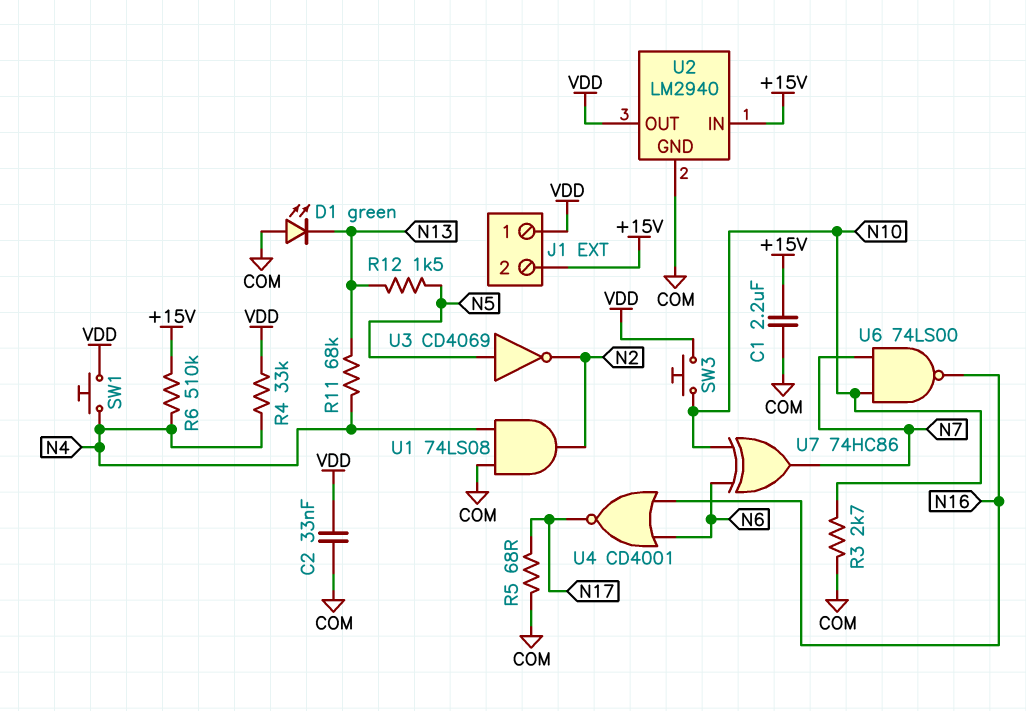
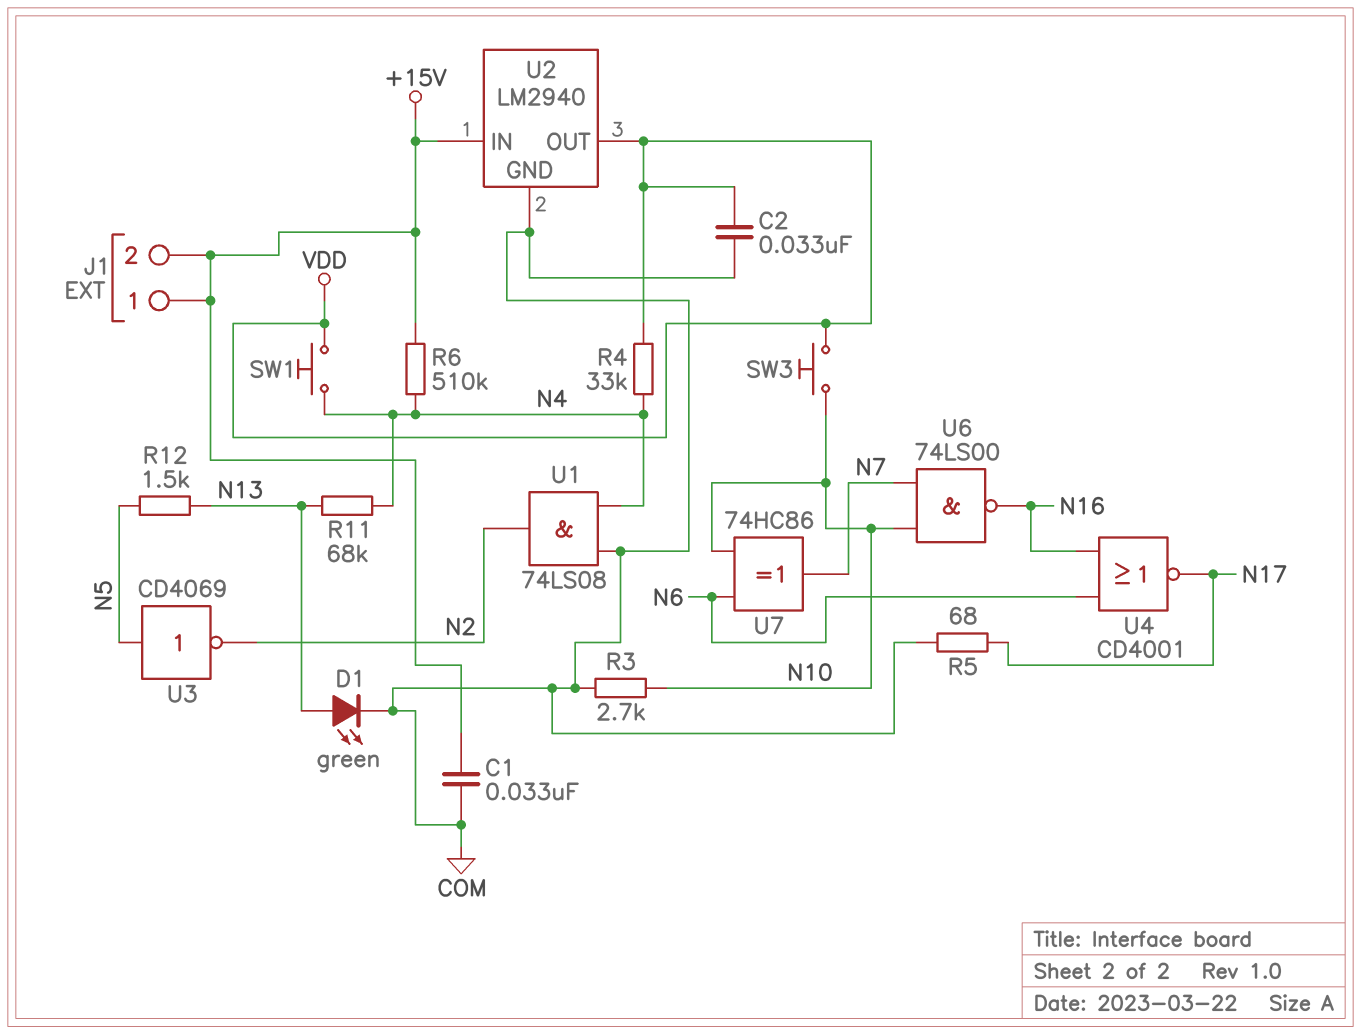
C1: 2.2uF (+15V, COM) -> 33nF (+15V, COM)
D1: LED green (A COM, K N13) -> LED green (A N13, K COM)
J1 pin 1: VDD -> +15V

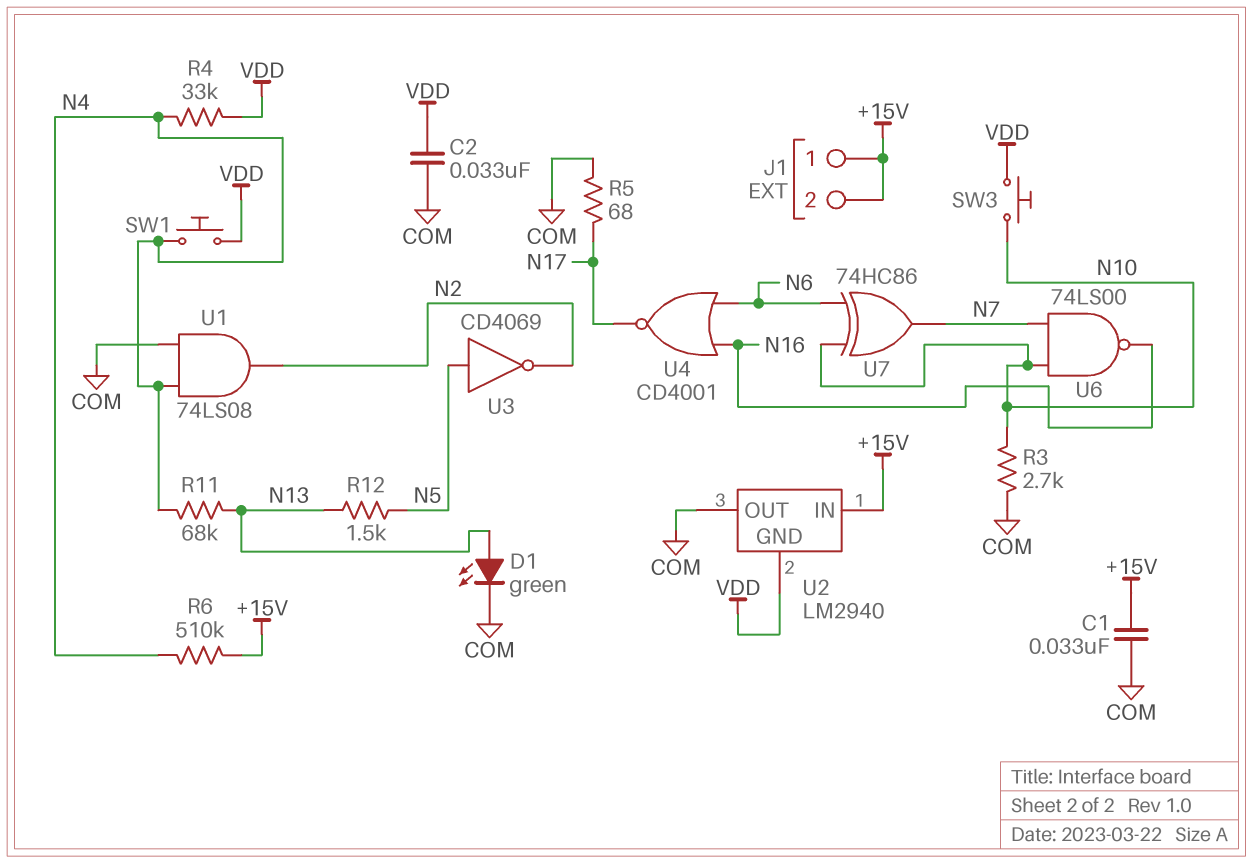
U2 pin GND: COM -> VDD
U2 pin OUT: VDD -> COM

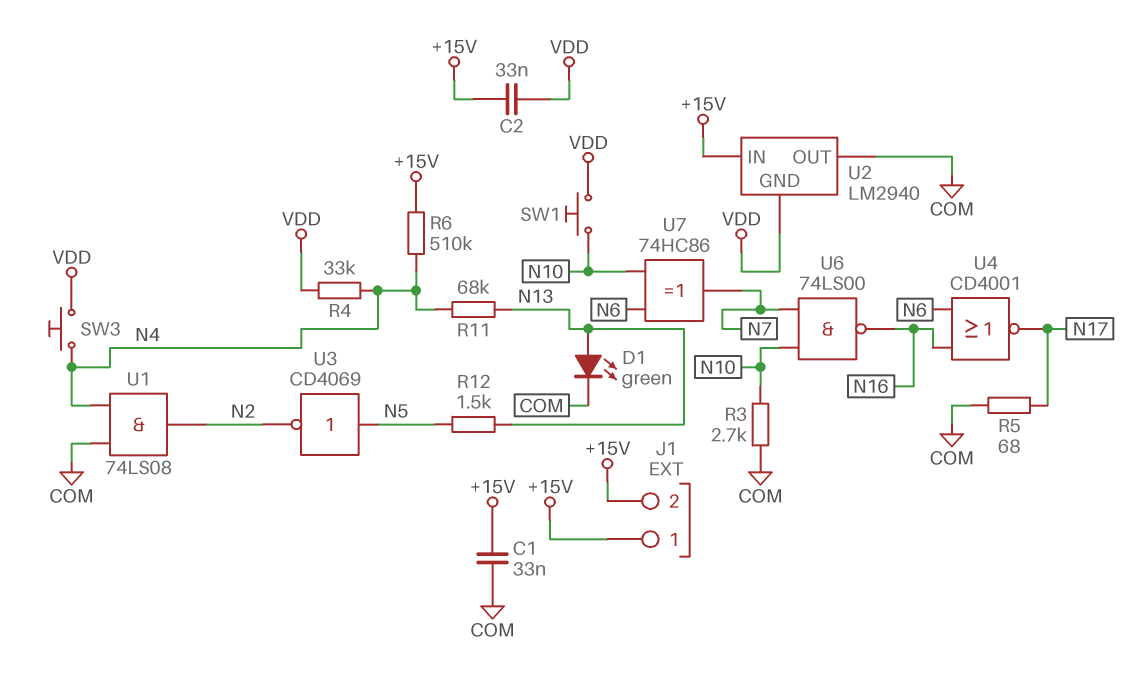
C2: 33nF (COM, VDD) -> 33nF (+15V, VDD)
SW1: button (N4, VDD) -> button (N10, VDD)
SW3: button (N10, VDD) -> button (N4, VDD)

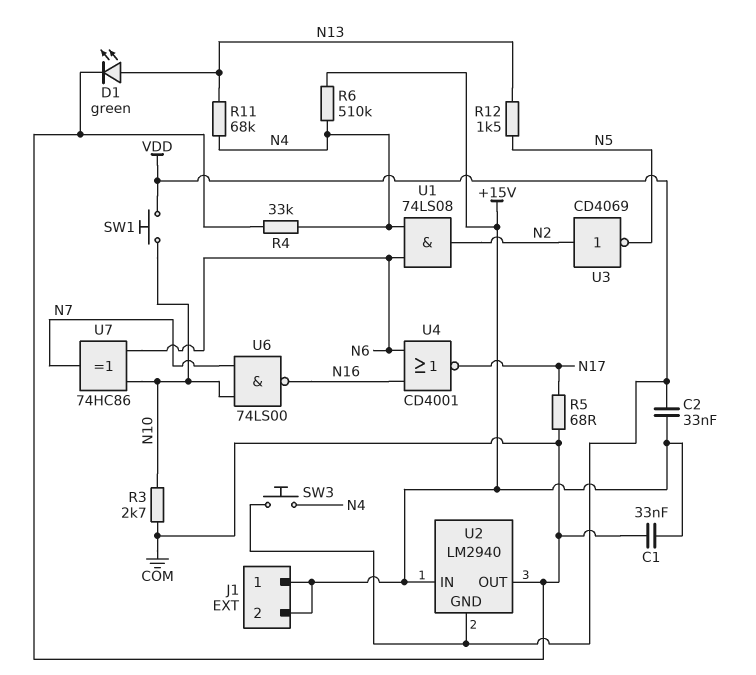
R4: 33k (N4, VDD) -> 33k (COM, N4)
U1: AND 74LS08 (in COM, in N4, out N2) -> AND 74LS08 (in N4, in N6, out N2)
U3: NOT CD4069 (in N5, out N2) -> NOT CD4069 (in N2, out N5)

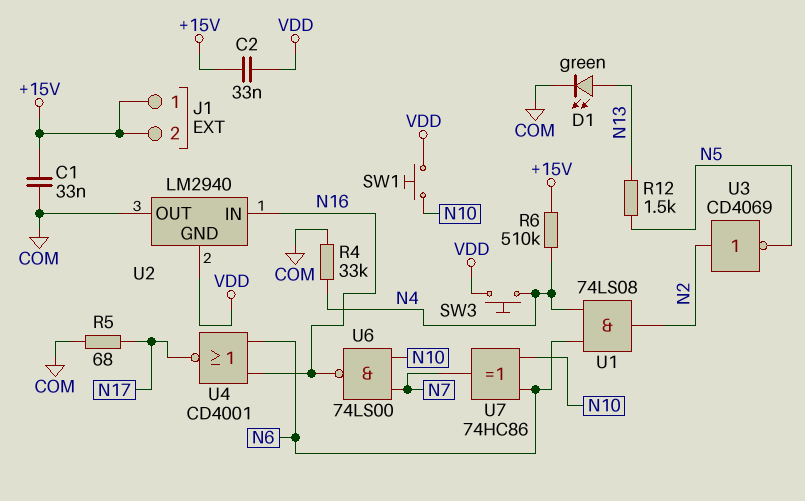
R3: 2.7k (COM, N10) -> none
R11: 68k (N4, N13) -> none
U2 pin IN: +15V -> N16

